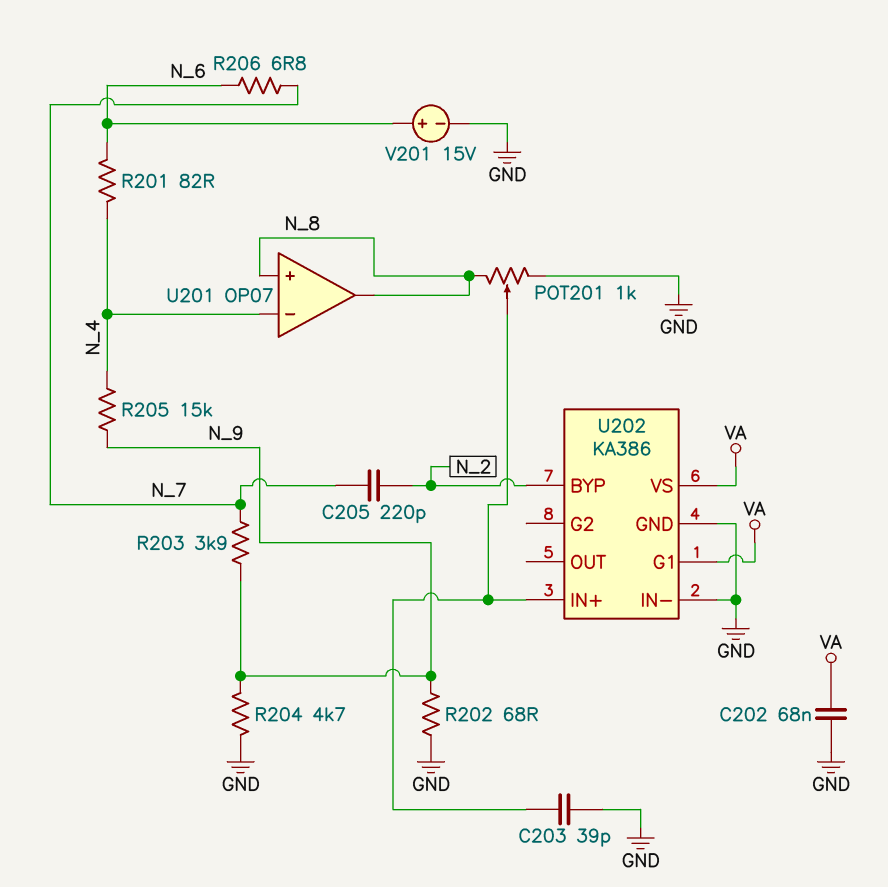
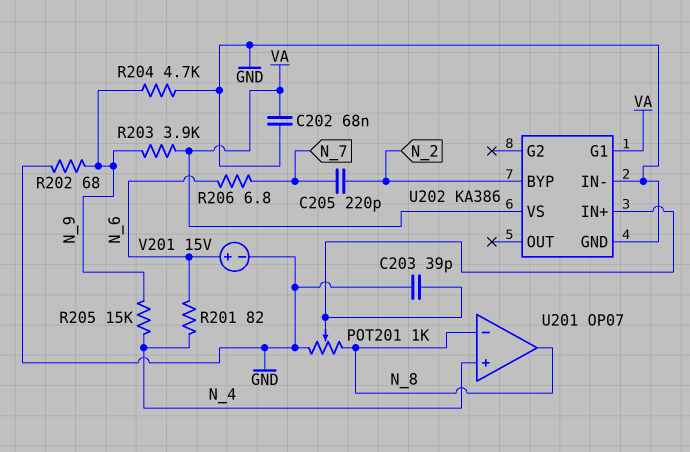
R203: 3.9k (N_7, N_9) -> 3.9k (N_9, VA)
U201 pin in+: N_8 -> N_4
U201 pin in-: N_4 -> N_8

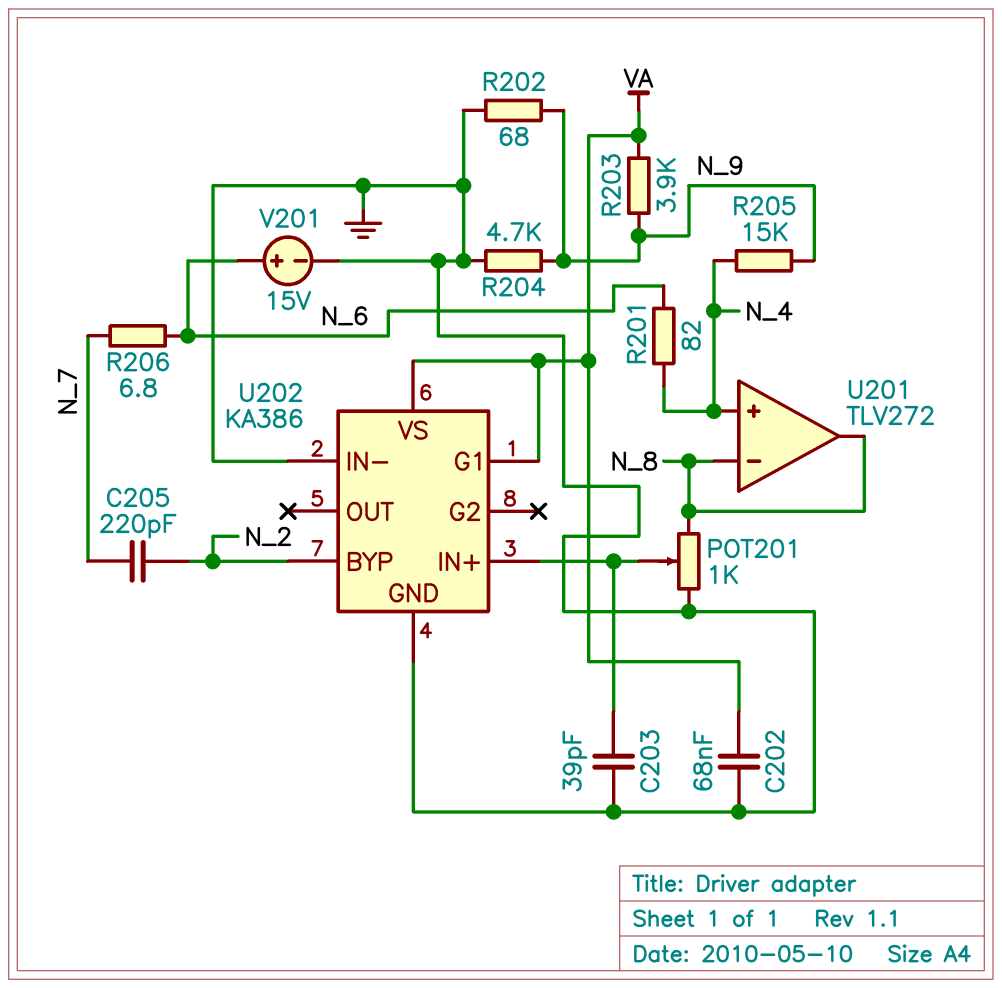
U201: OP07 -> TLV272

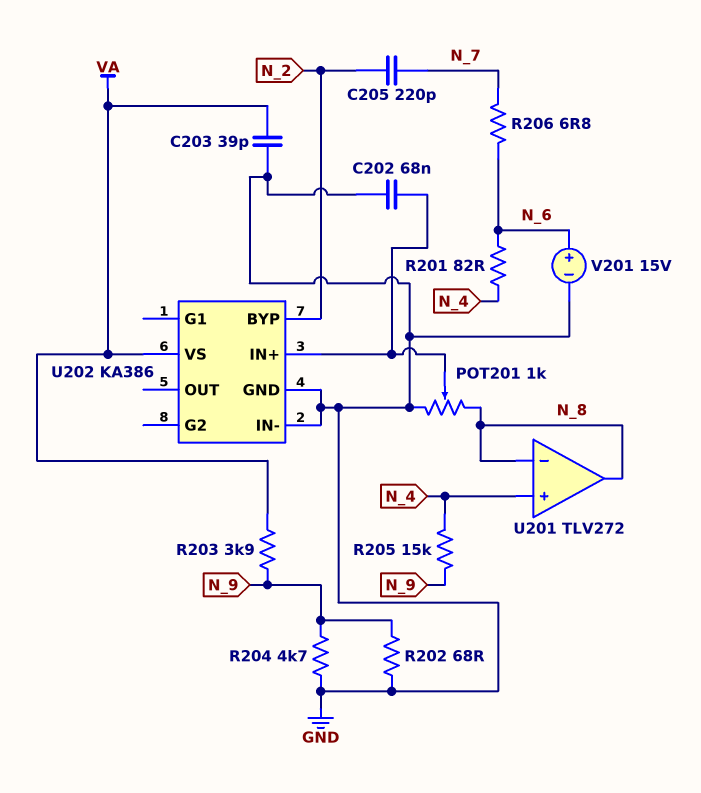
C202: 68nF (GND, VA) -> 68nF (GND, U202/IN+)
C203: 39pF (GND, U202/IN+) -> 39pF (GND, VA)
U202 pin G1: VA -> none

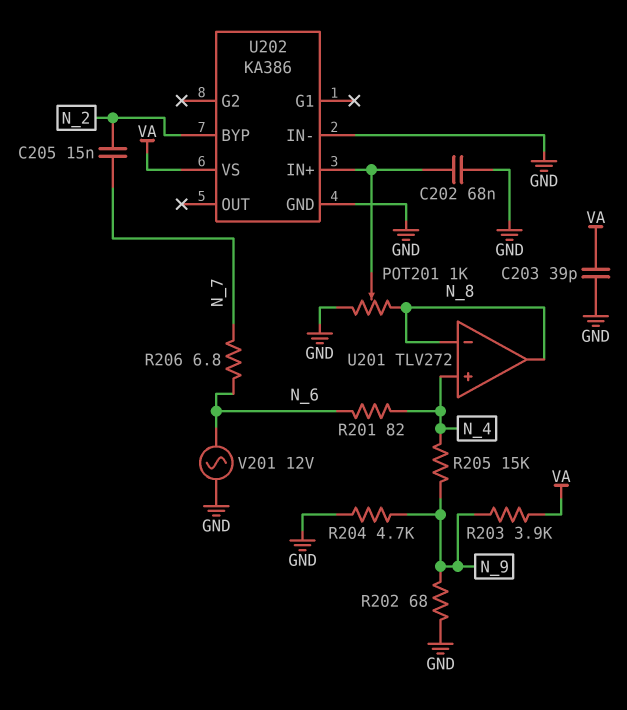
C205: 220pF (N_2, N_7) -> 15nF (N_2, N_7)
V201: 15V (plus N_6, minus GND) -> AC 12V (GND, N_6)

